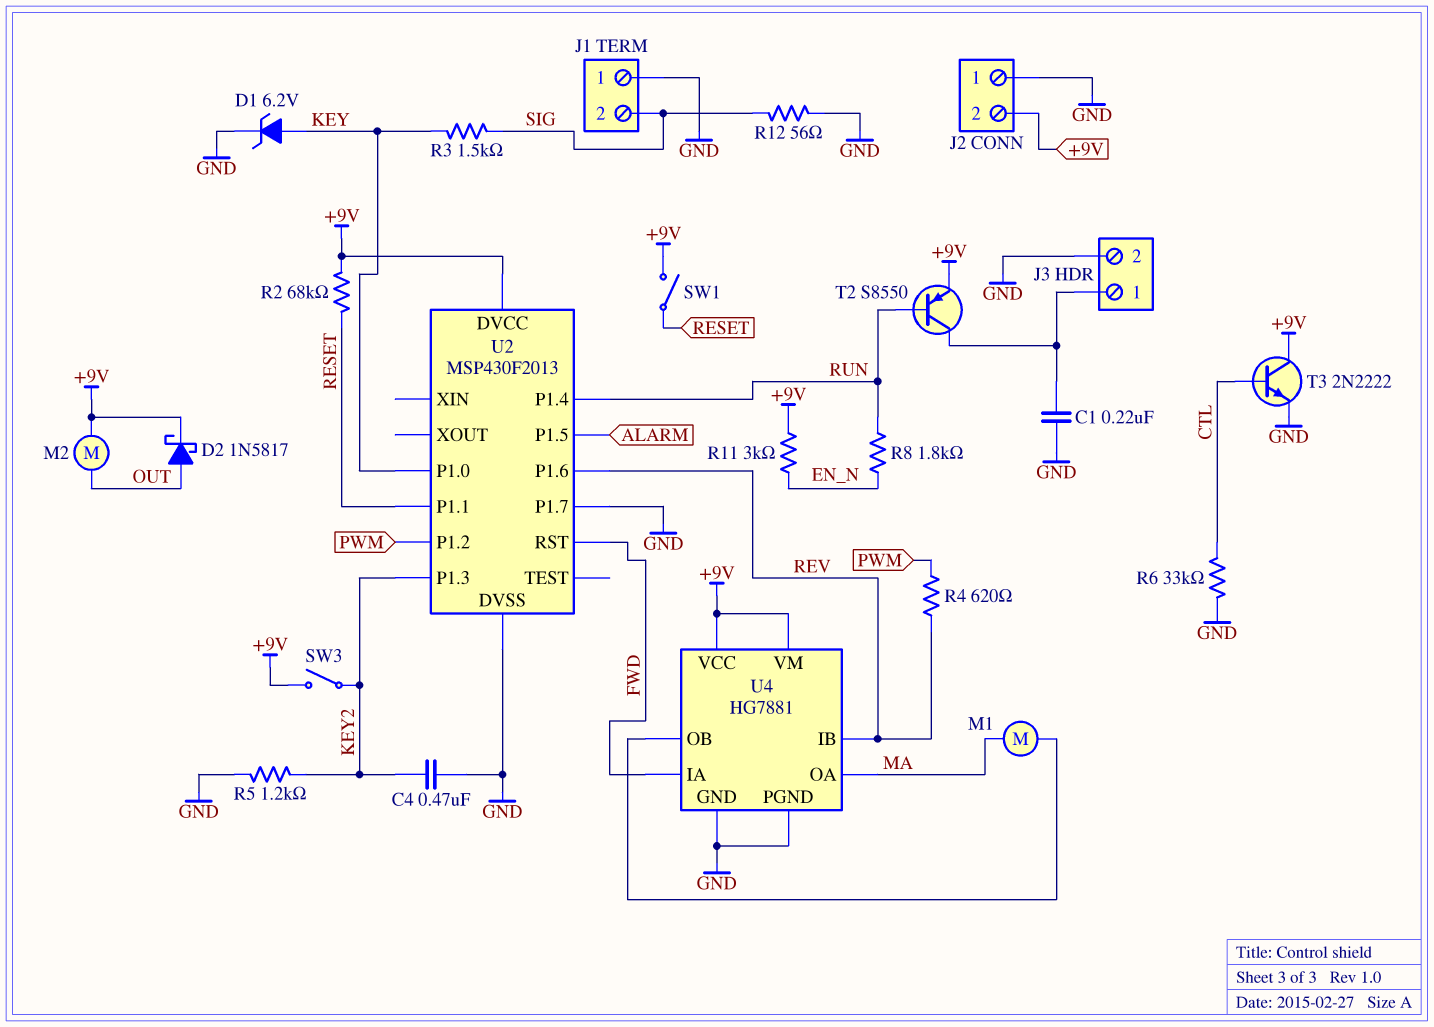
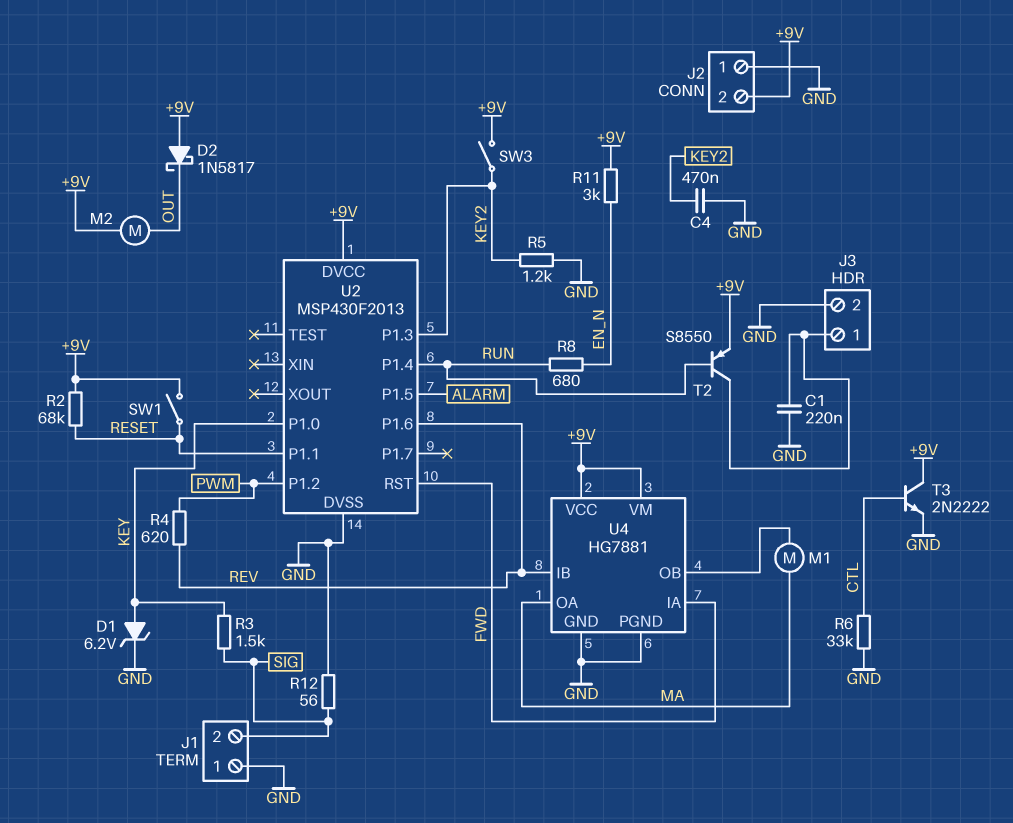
D2: schottky 1N5817 (A OUT, K +9V) -> schottky 1N5817 (A +9V, K OUT)
R8: 1.8k (EN_N, RUN) -> 680 (EN_N, RUN)
U2 pin P1.7: GND -> none

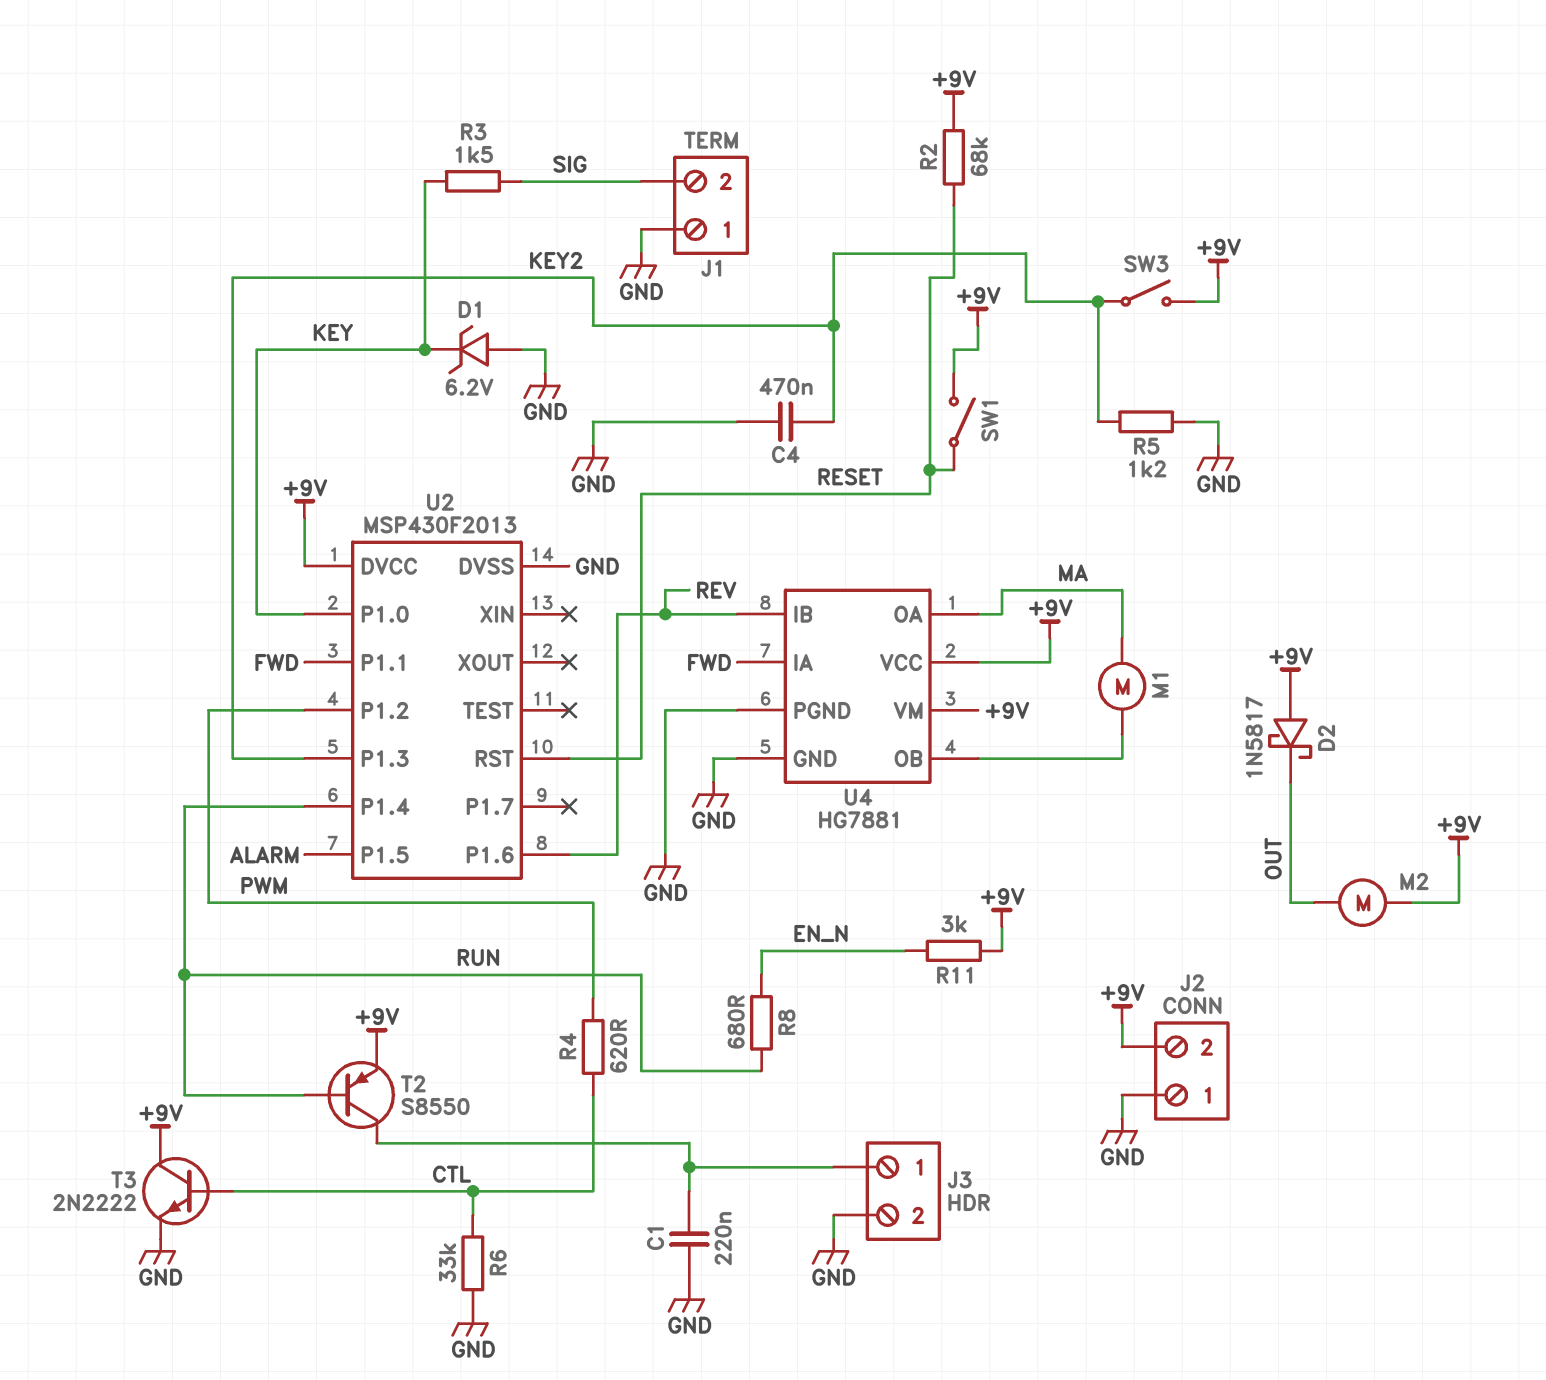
D1: zener 6.2V (A KEY, K GND) -> zener 6.2V (A GND, K KEY)
R4: 620 (PWM, REV) -> 620 (CTL, PWM)
R12: 56 (GND, SIG) -> none
U2 pin P1.1: RESET -> FWD
U2 pin RST: FWD -> RESET

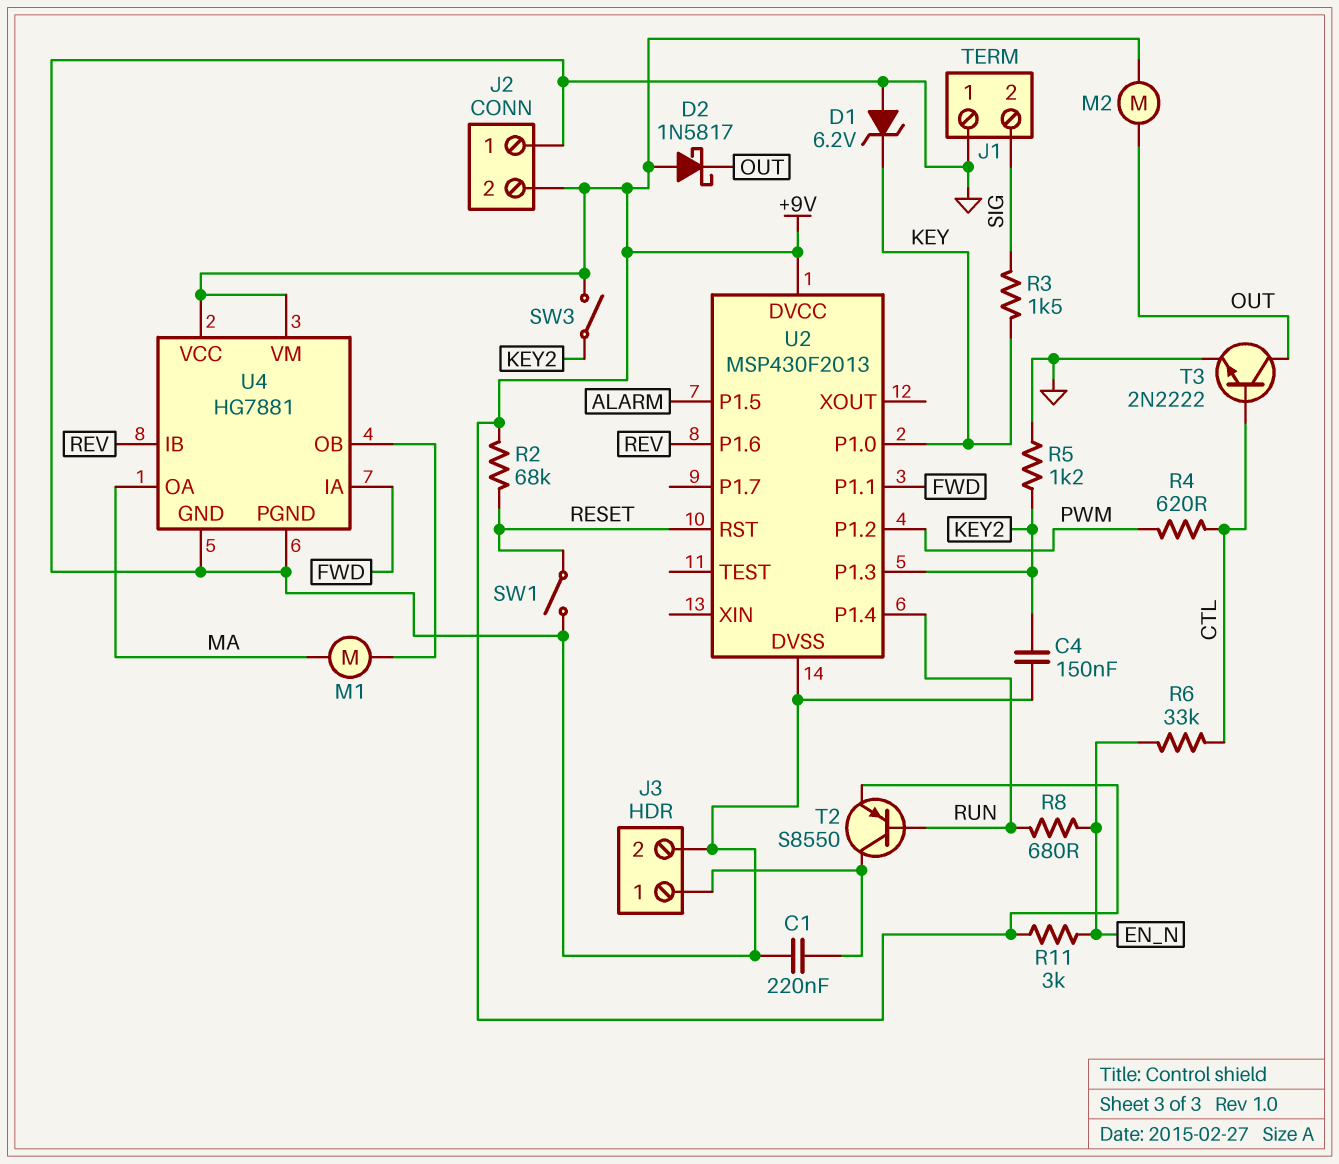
C4: 470nF (GND, KEY2) -> 150nF (GND, KEY2)
R6: 33k (CTL, GND) -> 33k (CTL, EN_N)
SW1: switch (+9V, RESET) -> switch (GND, RESET)
T3: NPN 2N2222 (B CTL, C +9V, E GND) -> NPN 2N2222 (B CTL, C OUT, E GND)

